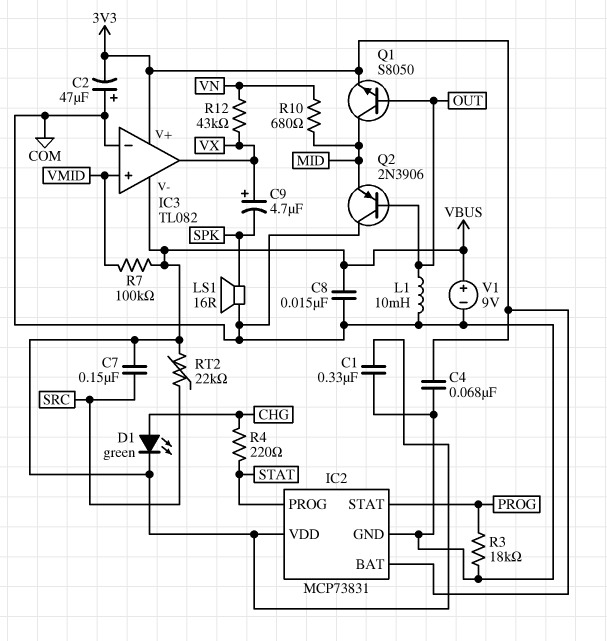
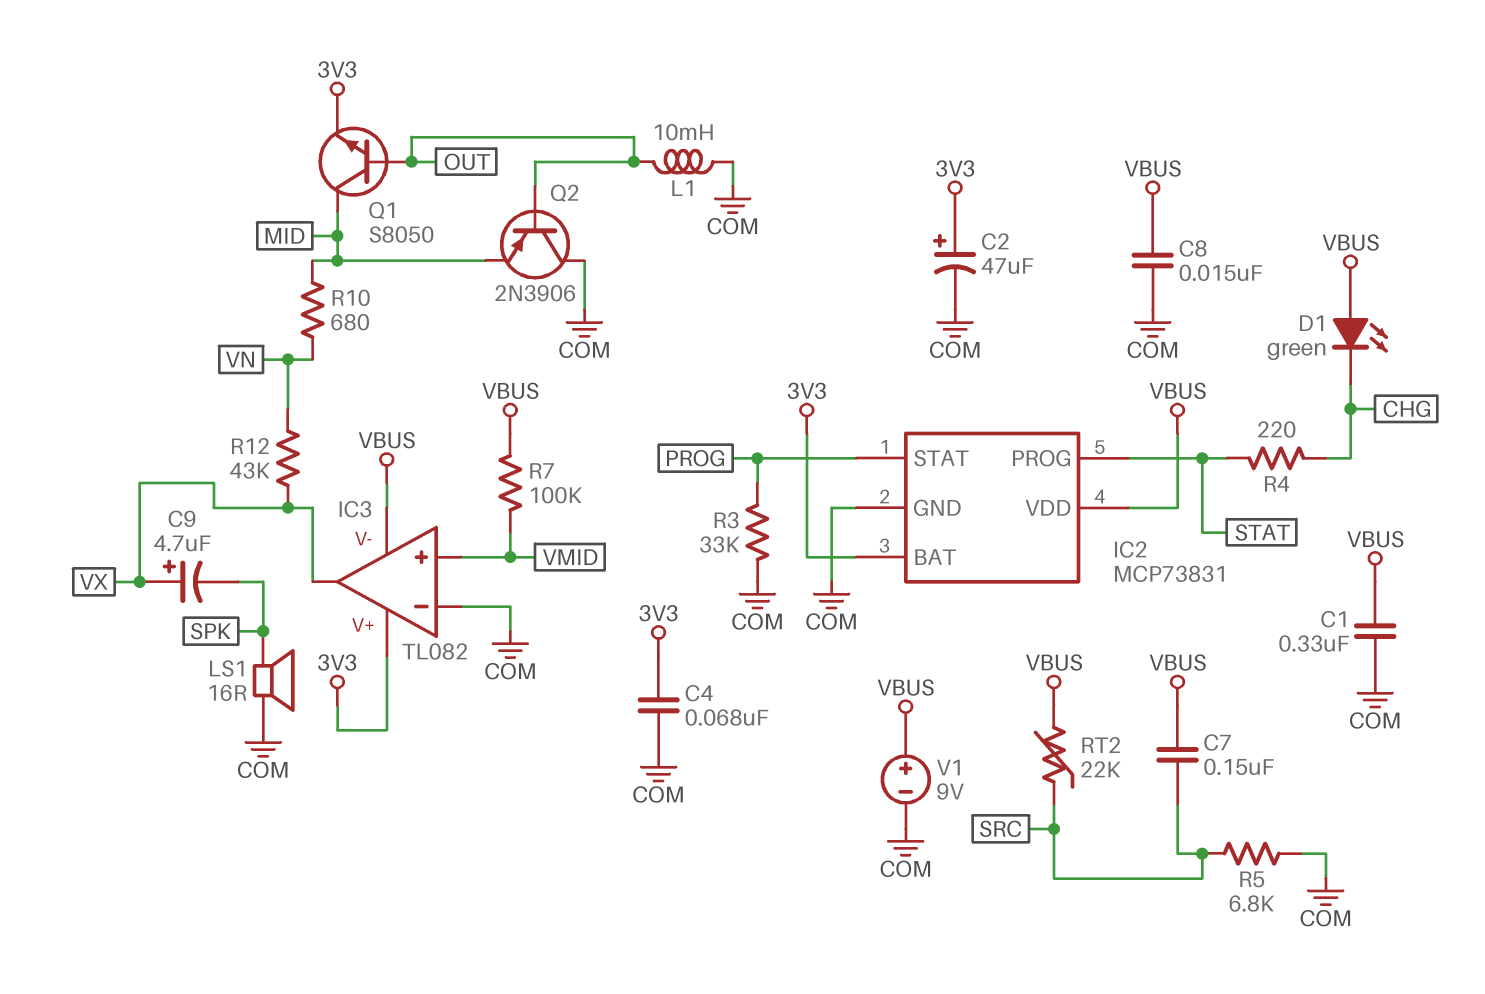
C2: 47uF (plus COM, minus 3V3) -> 47uF (plus 3V3, minus COM)
D1: LED green (A CHG, K VBUS) -> LED green (A VBUS, K CHG)
R3: 18k (COM, PROG) -> 33k (COM, PROG)
R5: none -> 6.8k (COM, SRC)

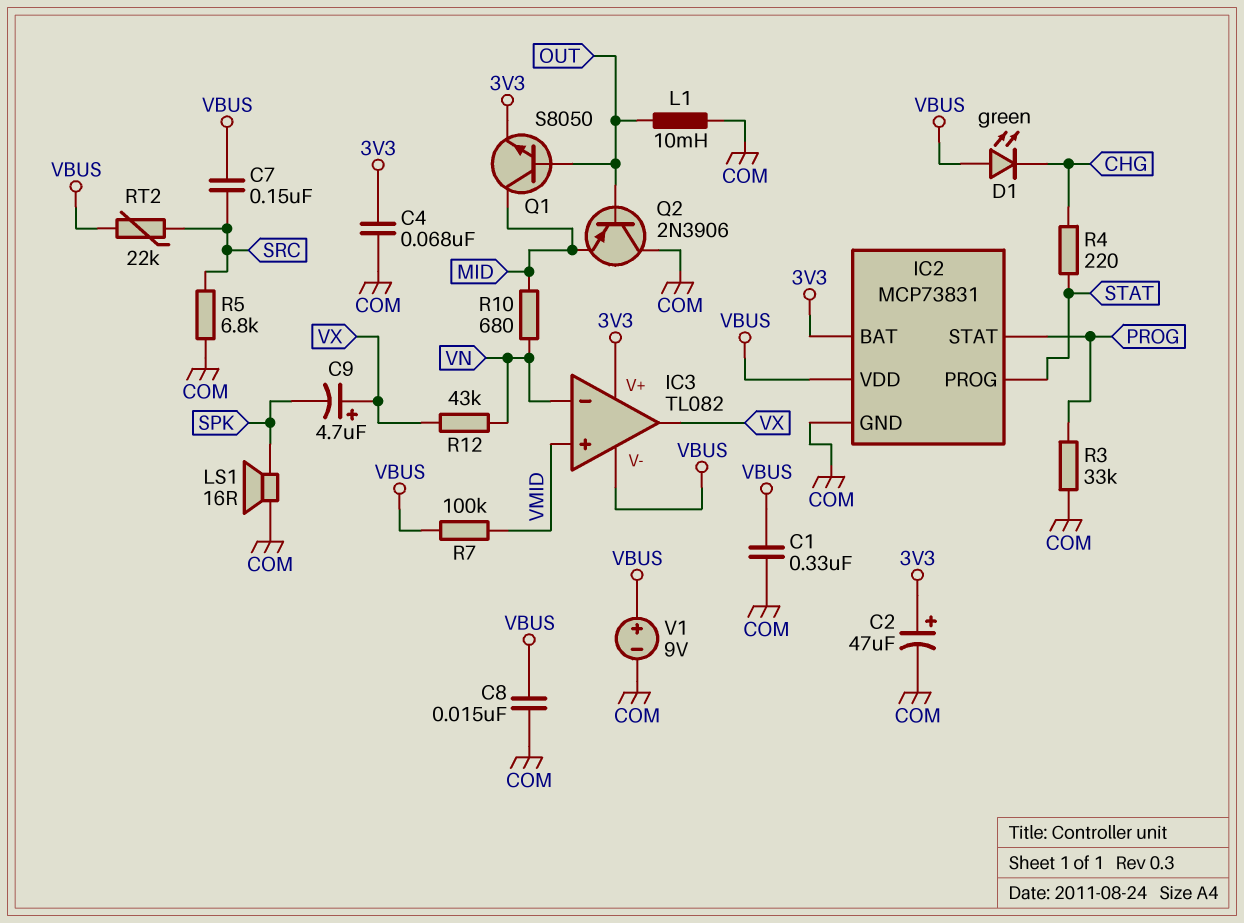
IC3 pin in-: COM -> VN

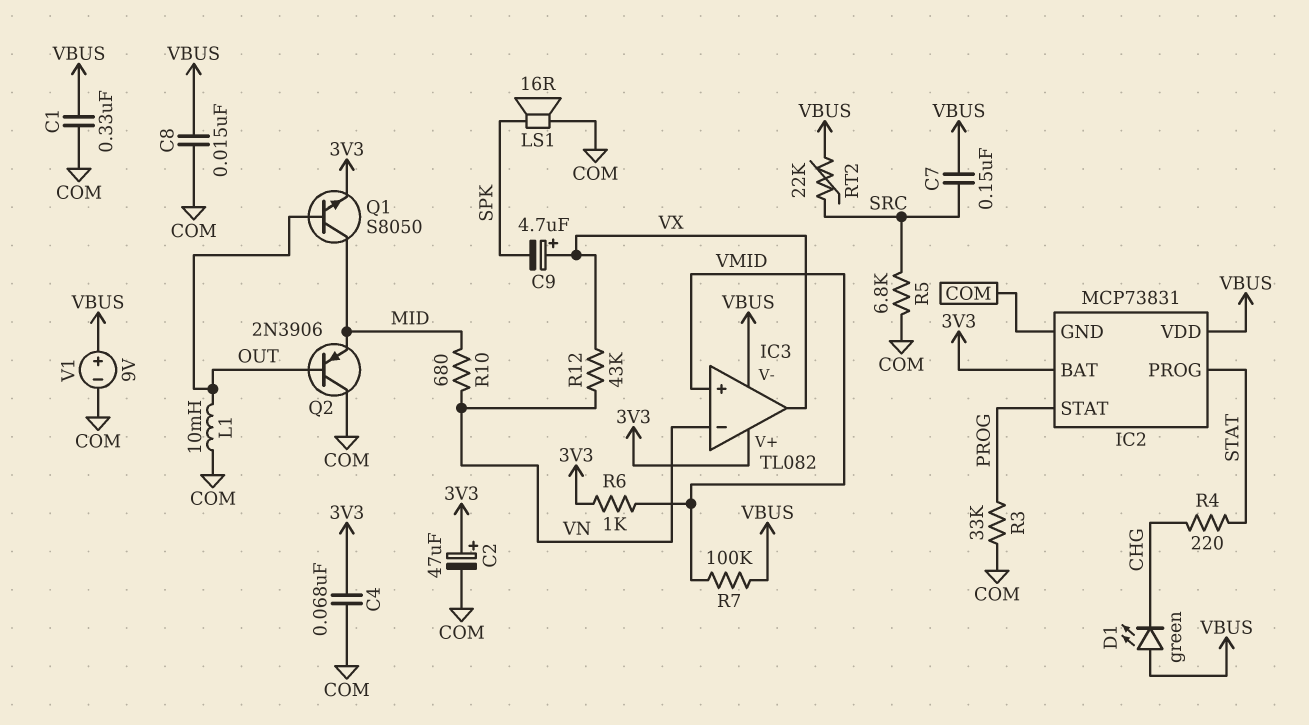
R6: none -> 1k (3V3, VMID)

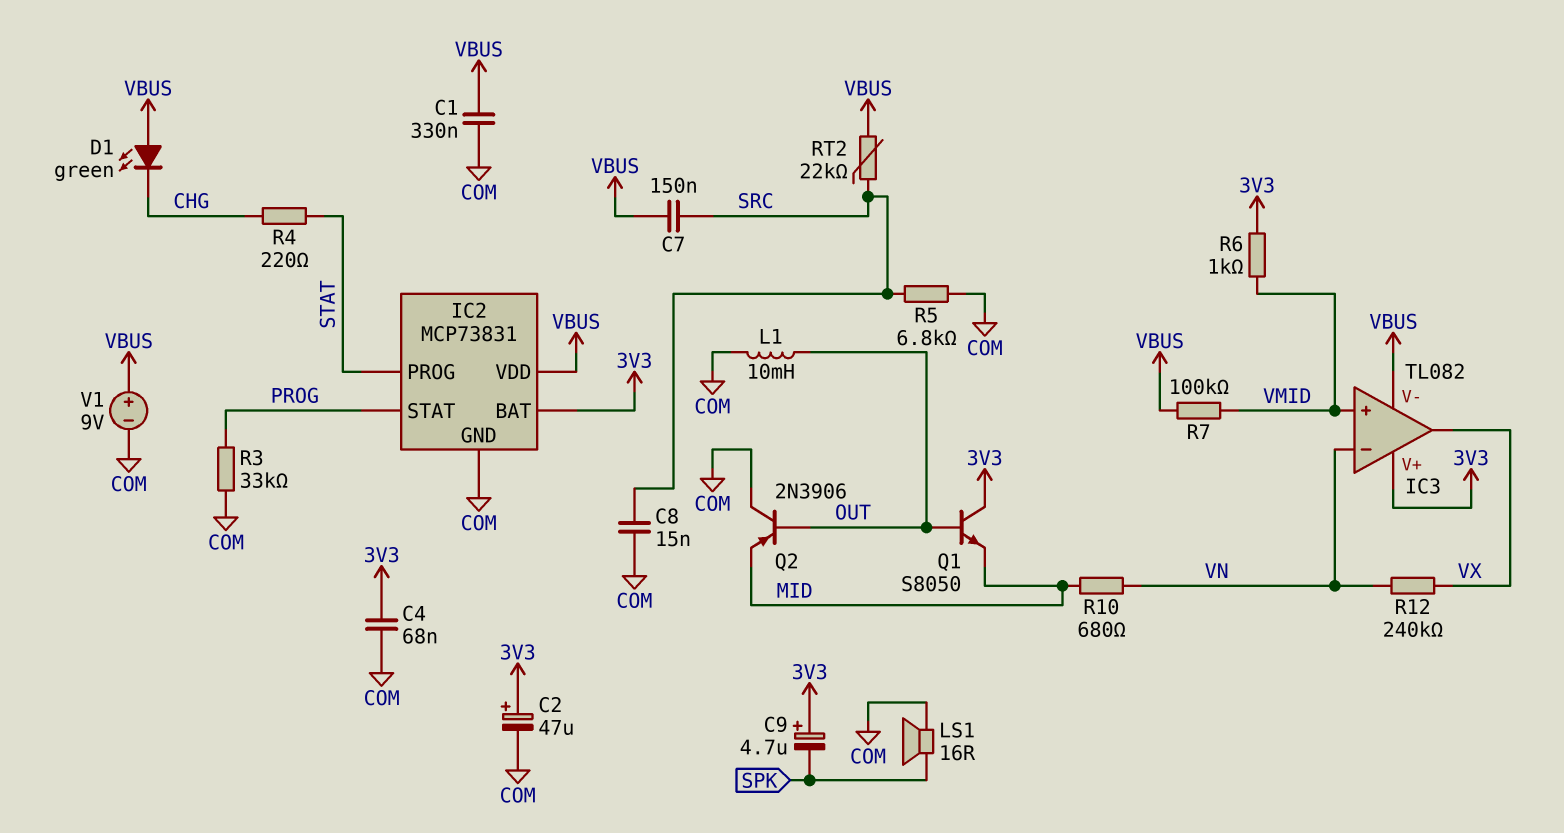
C8: 15nF (COM, VBUS) -> 15nF (COM, SRC)
C9: 4.7uF (plus VX, minus SPK) -> 4.7uF (plus 3V3, minus SPK)
Q1: NPN S8050 (B OUT, C MID, E 3V3) -> NPN S8050 (B OUT, C 3V3, E MID)
R12: 43k (VN, VX) -> 240k (VN, VX)

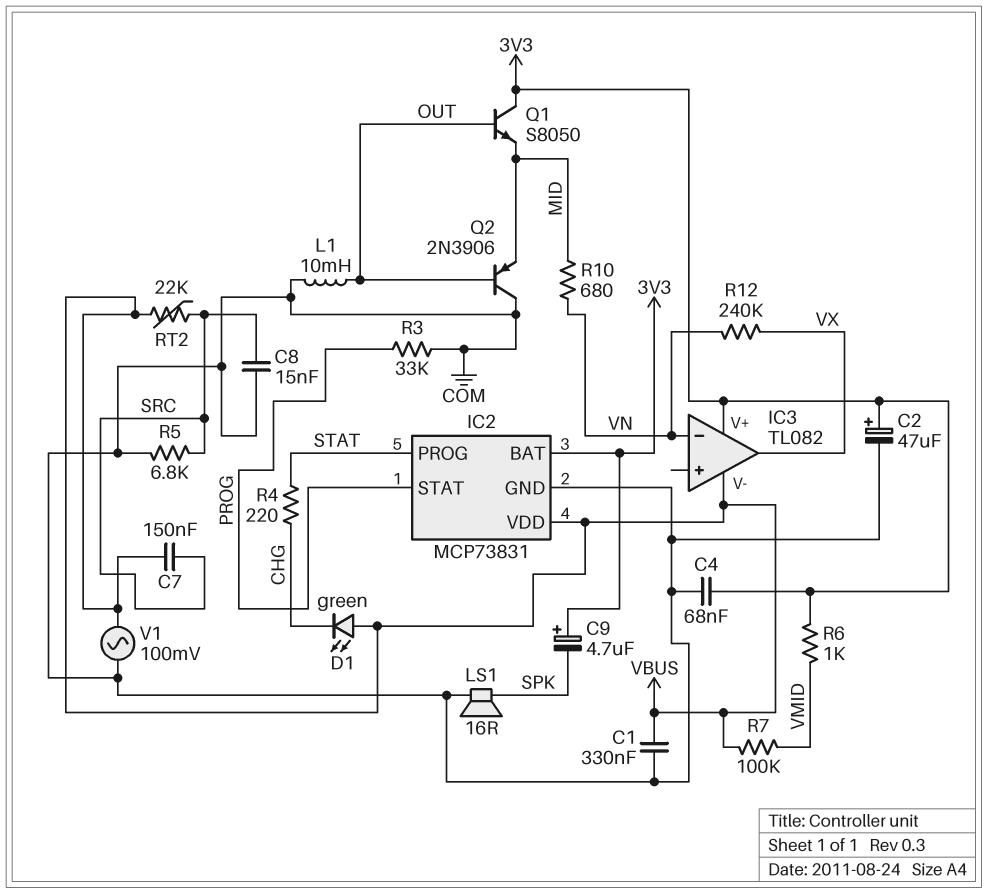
IC3 pin in+: VMID -> none
V1: 9V (plus VBUS, minus COM) -> AC 100mV (COM, VBUS)

